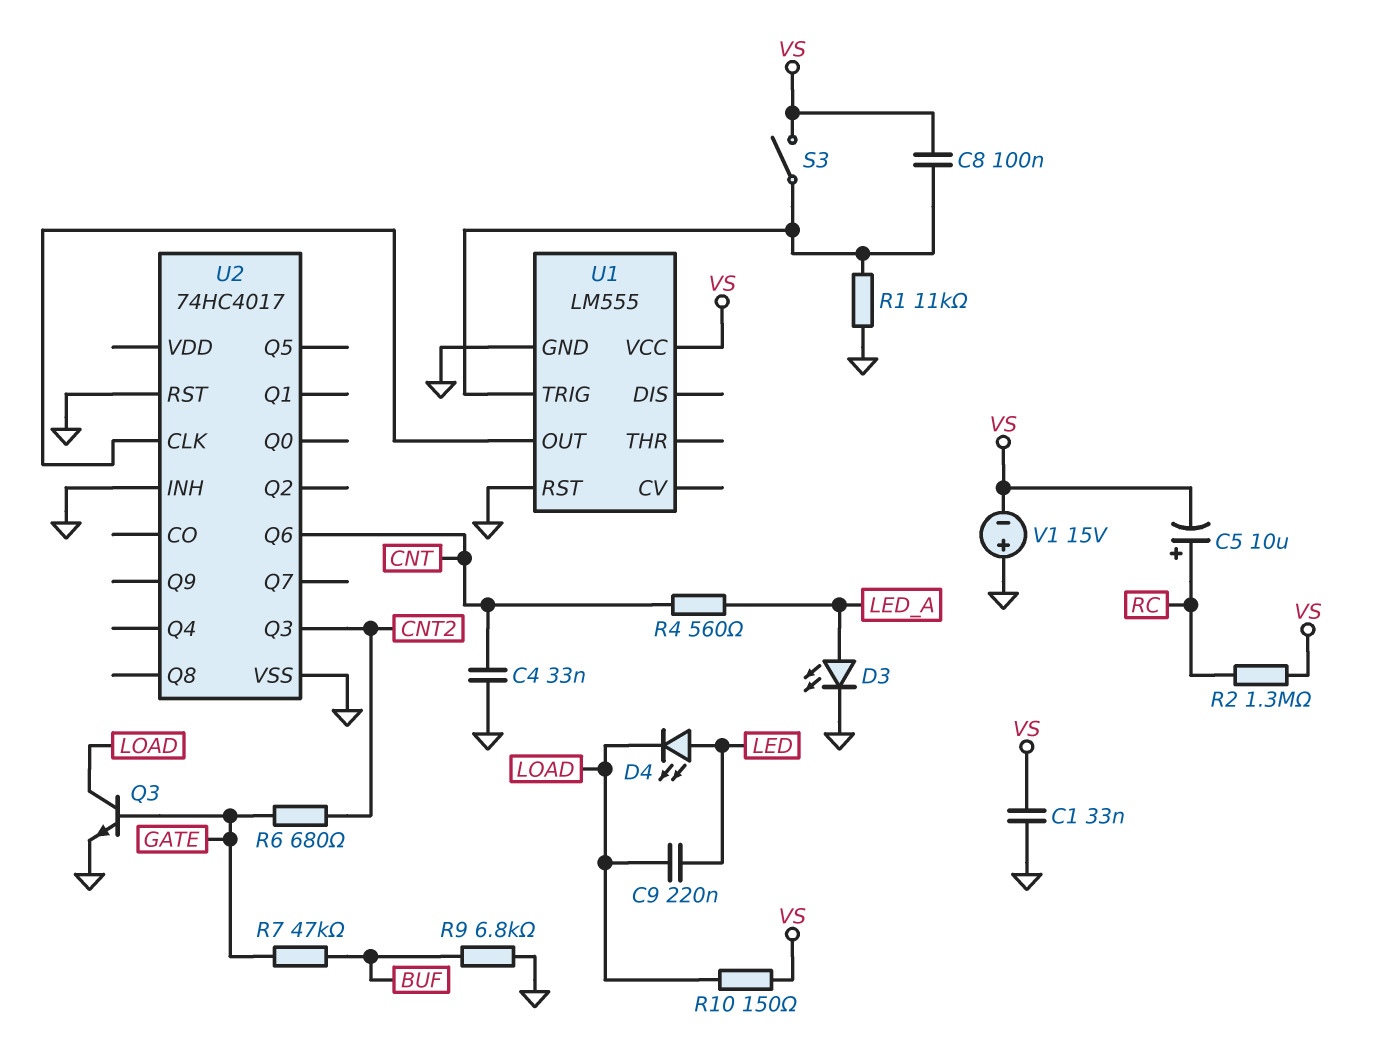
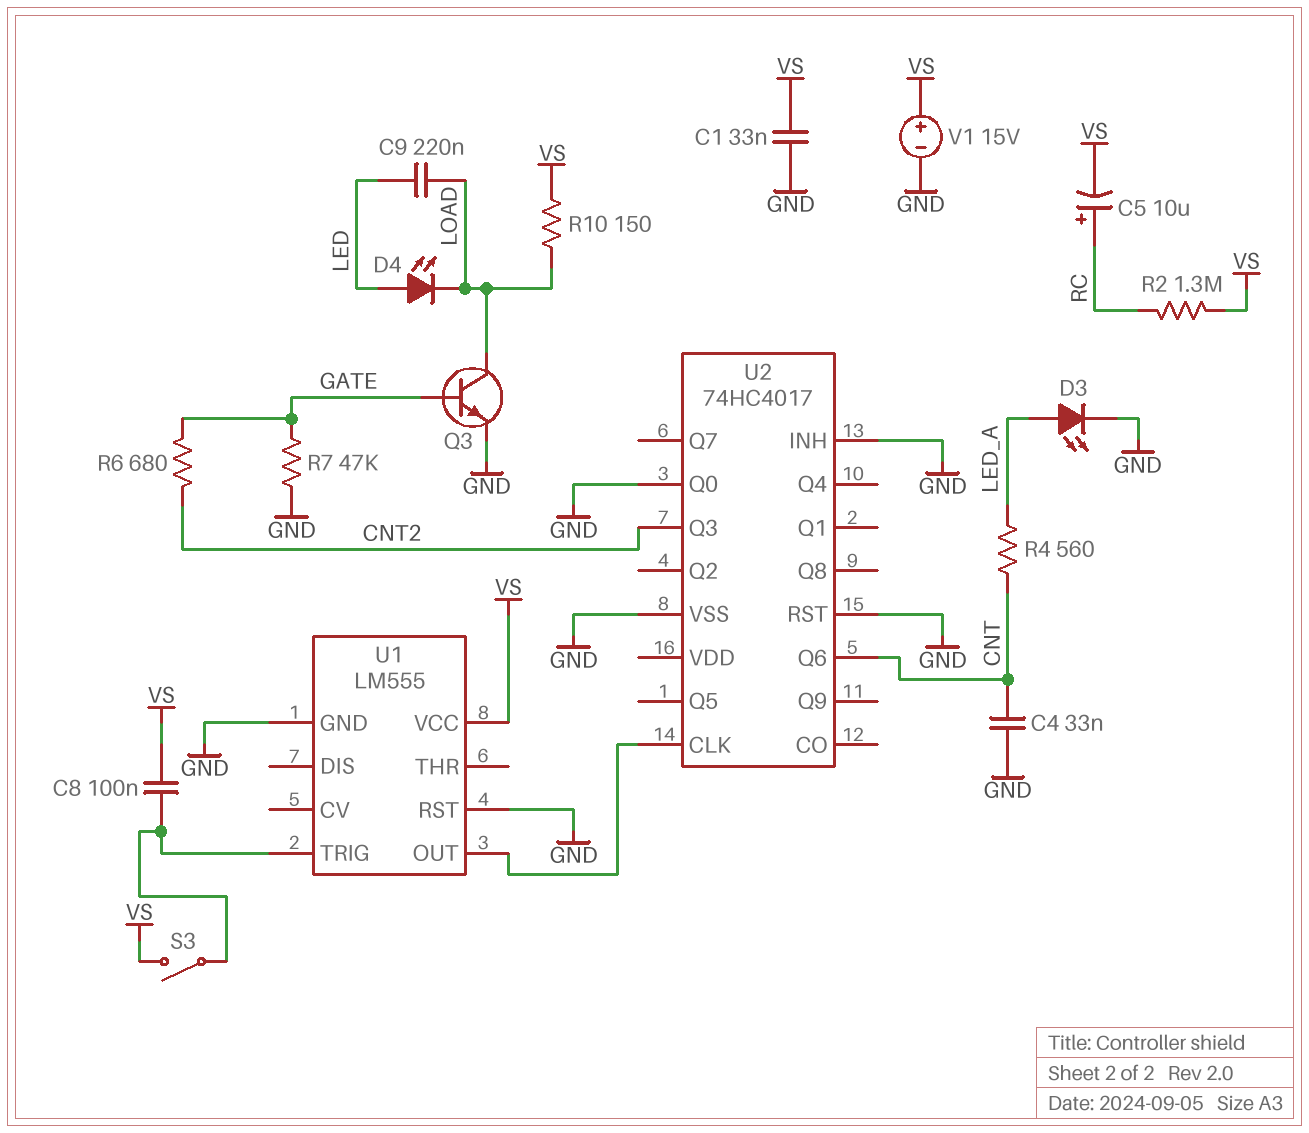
R1: 11k (GND, U1/TRIG) -> none
R7: 47k (BUF, GATE) -> 47k (GATE, GND)
R9: 6.8k (BUF, GND) -> none
U2 pin Q0: none -> GND
V1: 15V (plus GND, minus VS) -> 15V (plus VS, minus GND)

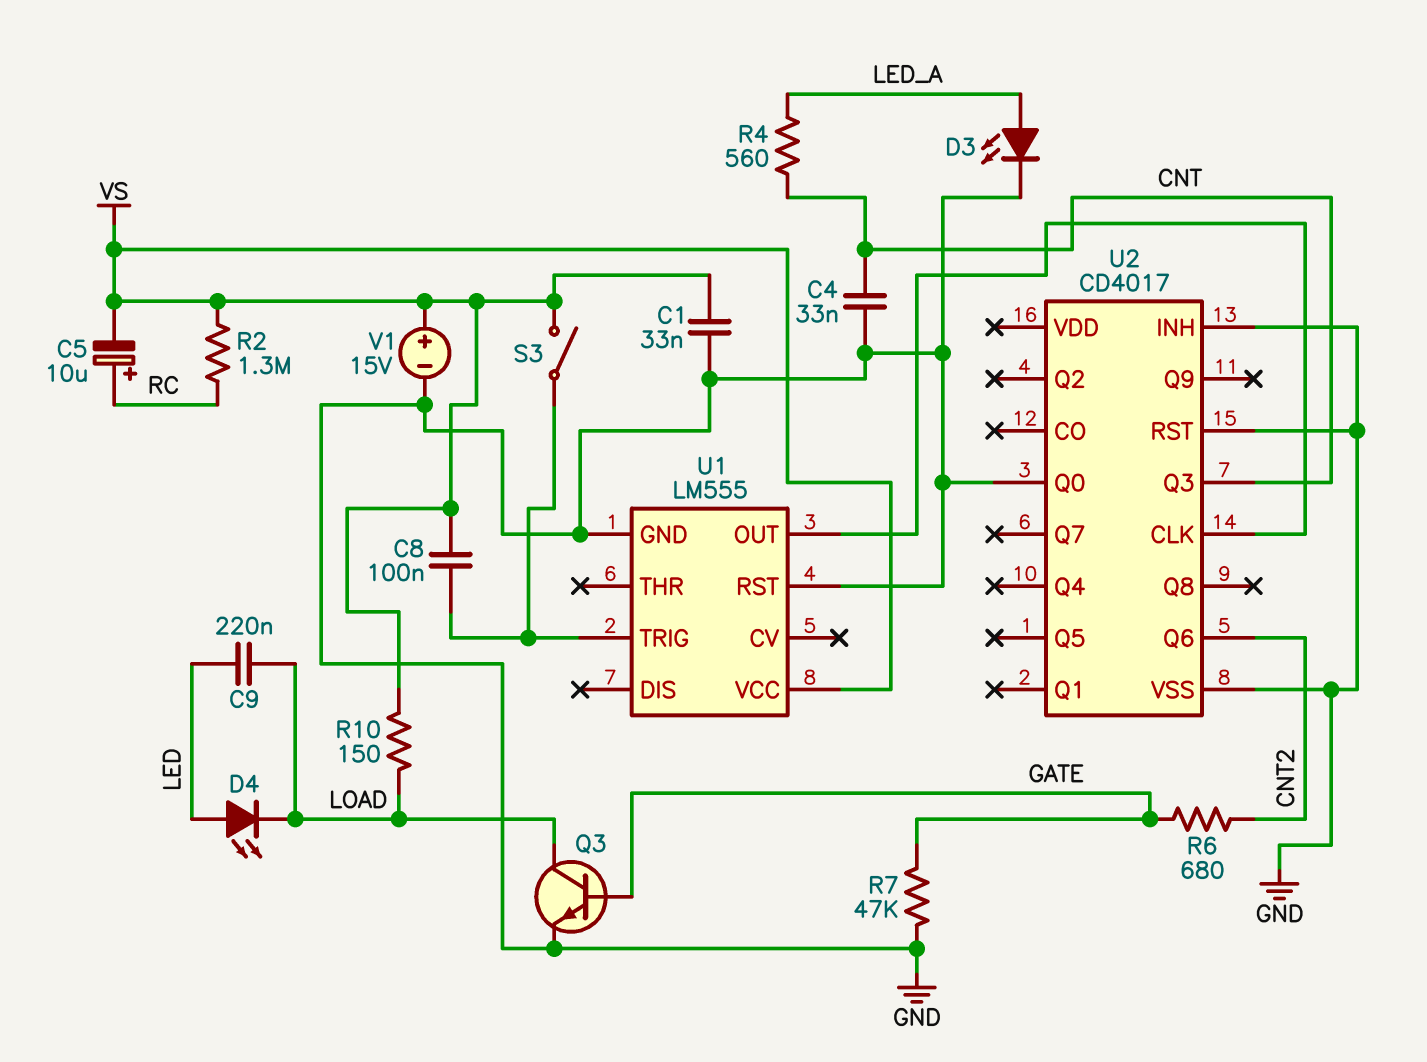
U2: 74HC4017 -> CD4017
U2 pin Q3: CNT2 -> CNT
U2 pin Q6: CNT -> CNT2

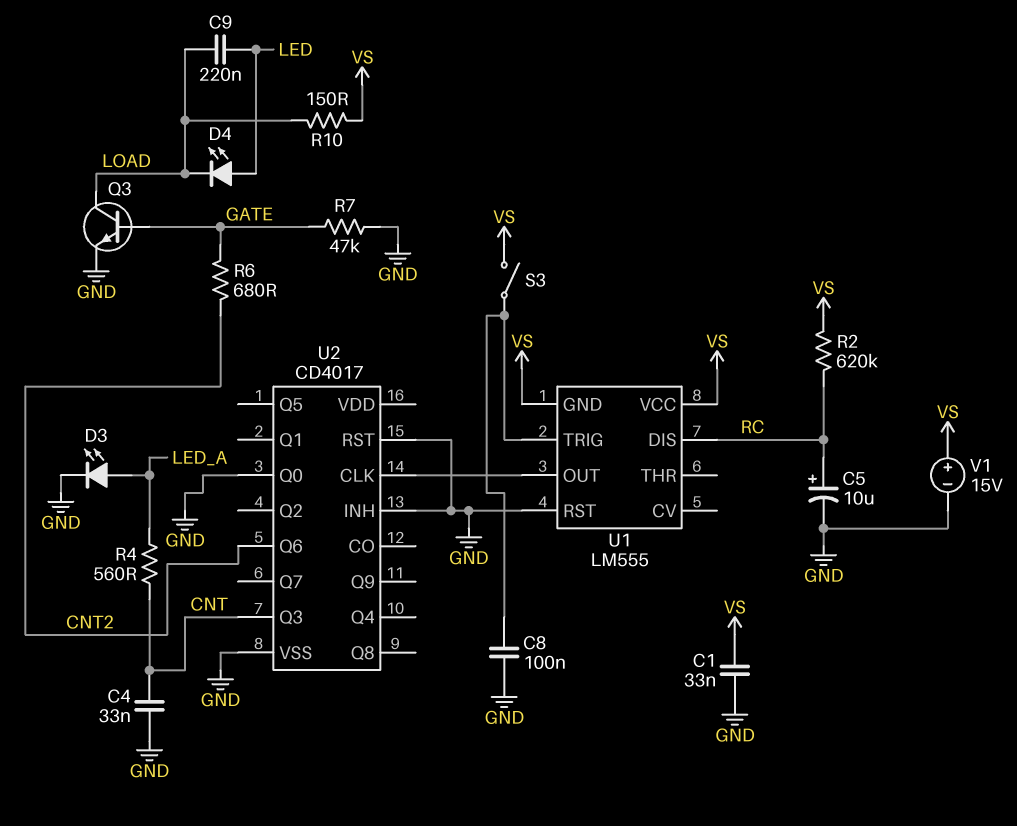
C5: 10uF (plus RC, minus VS) -> 10uF (plus RC, minus GND)
C8: 100nF (U1/TRIG, VS) -> 100nF (GND, U1/TRIG)
R2: 1.3M (RC, VS) -> 620k (RC, VS)
U1 pin DIS: none -> RC
U1 pin GND: GND -> VS

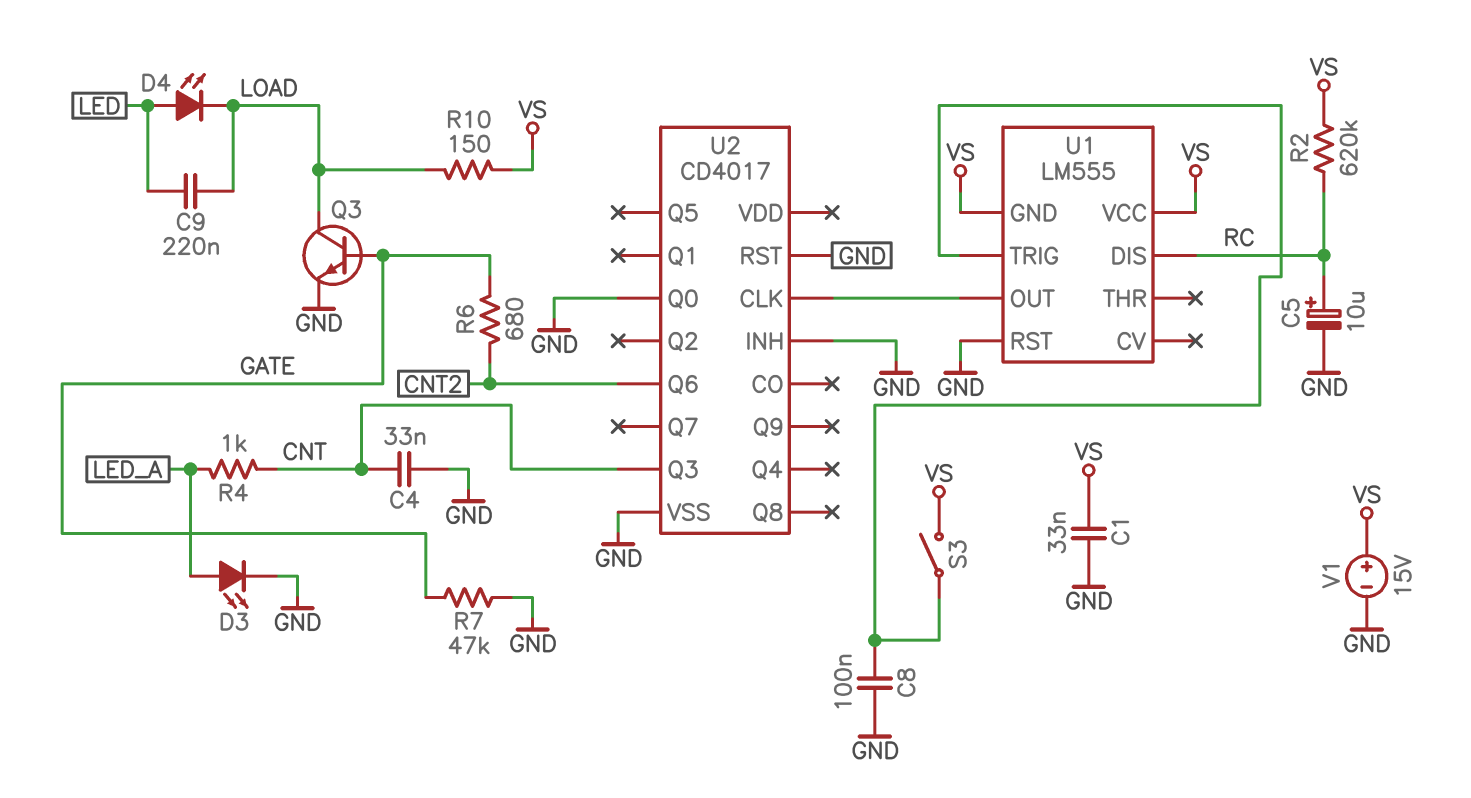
R4: 560 (CNT, LED_A) -> 1k (CNT, LED_A)

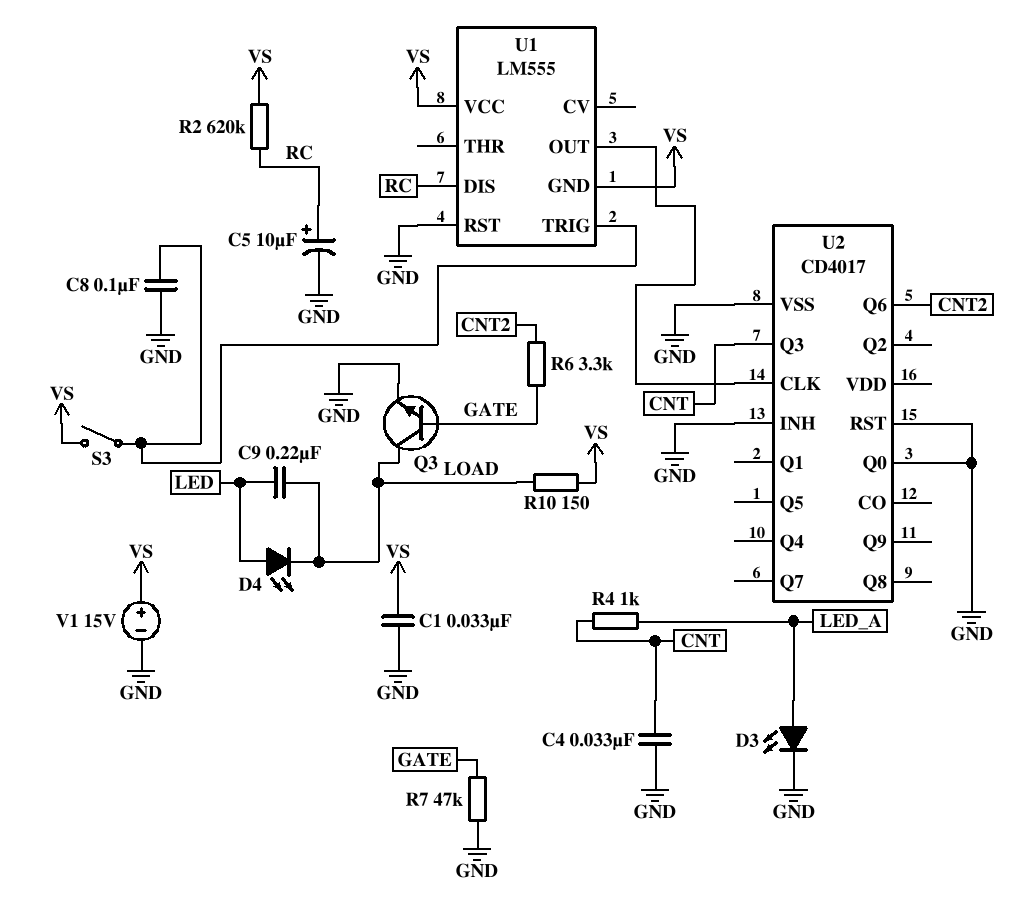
R6: 680 (CNT2, GATE) -> 3.3k (CNT2, GATE)

